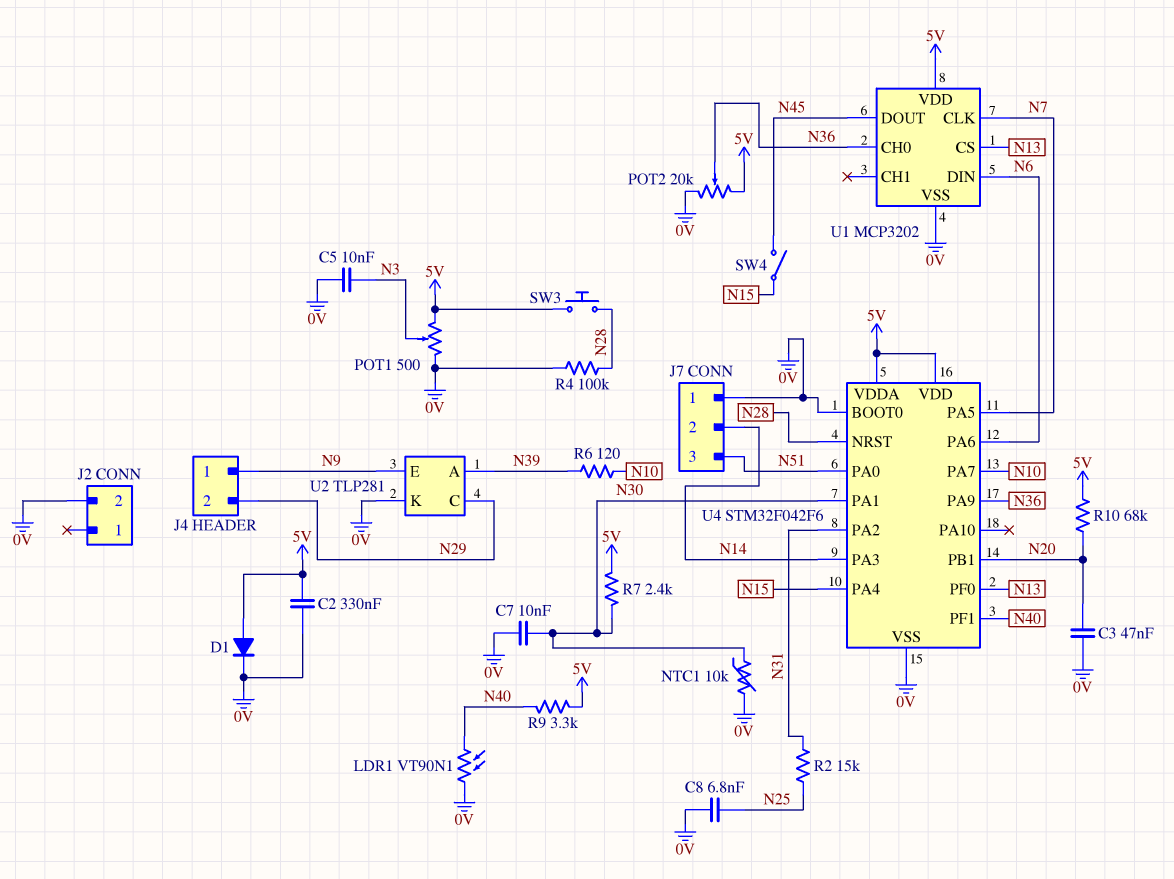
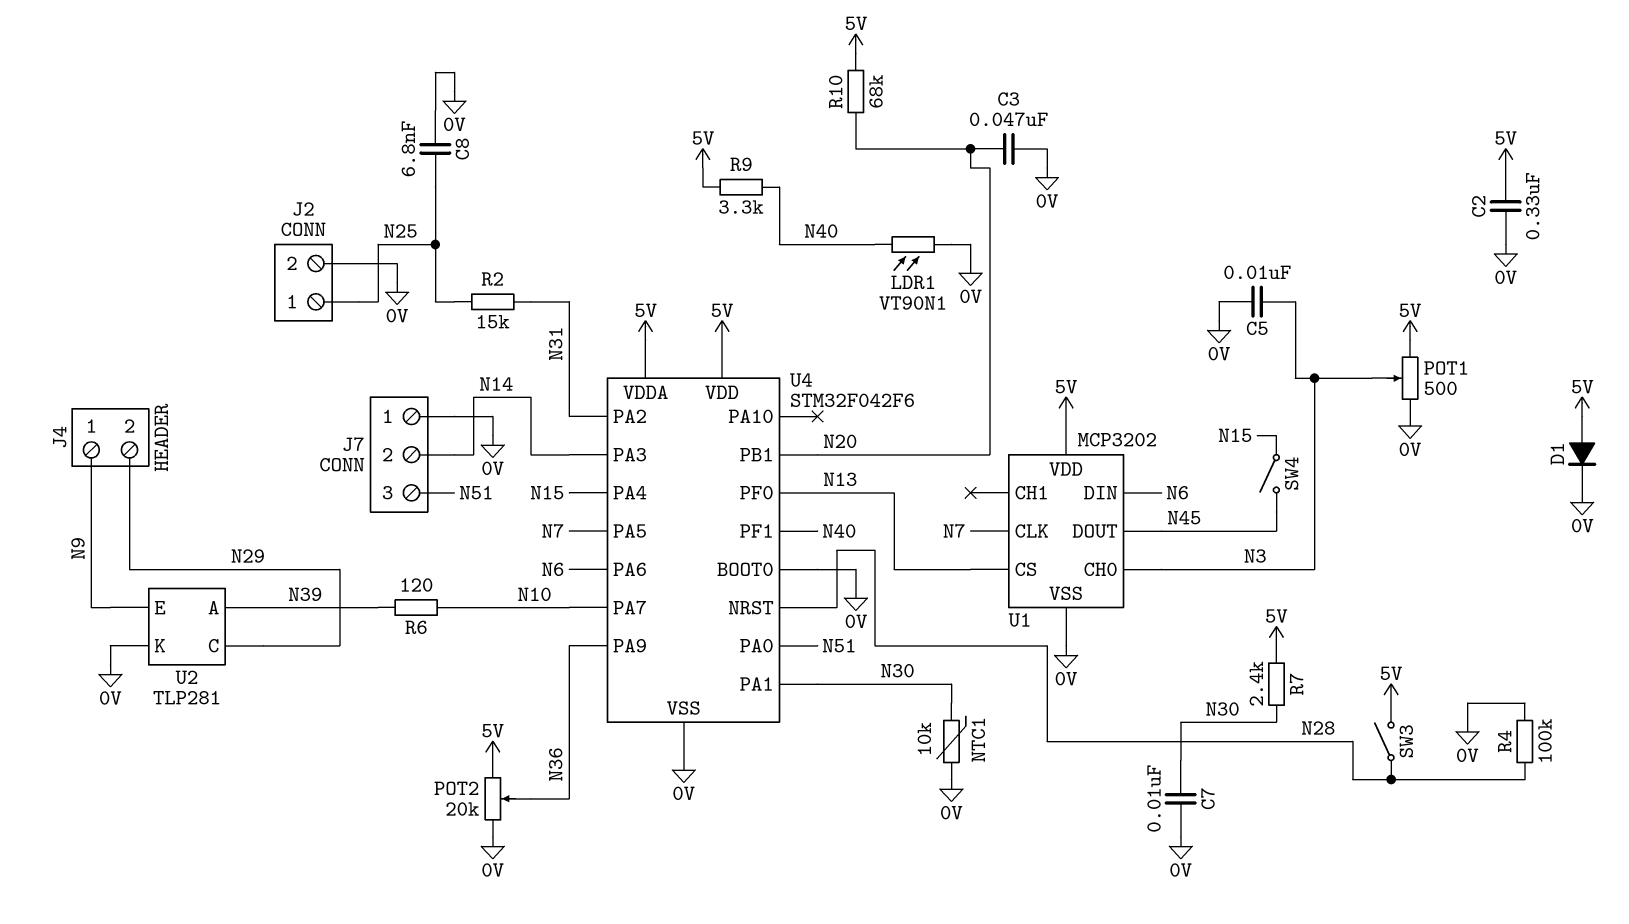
J2 pin 1: none -> N25
SW3: button (5V, N28) -> switch (5V, N28)
U1 pin CH0: N36 -> N3

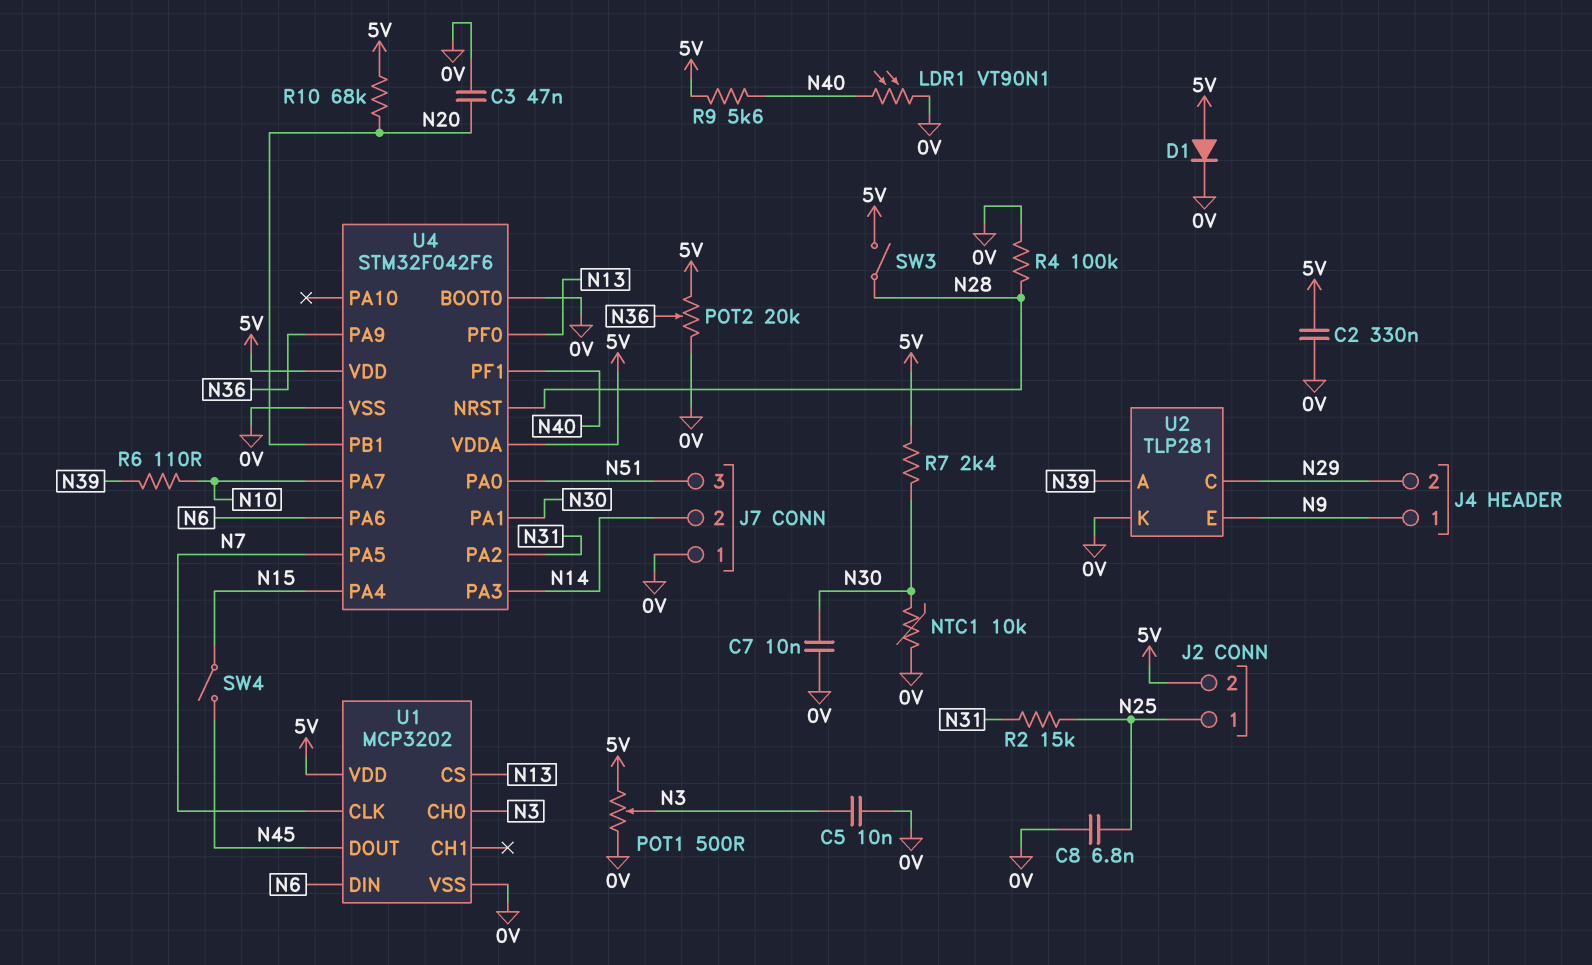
J2 pin 2: 0V -> 5V
R6: 120 (N10, N39) -> 110 (N10, N39)
R9: 3.3k (5V, N40) -> 5.6k (5V, N40)

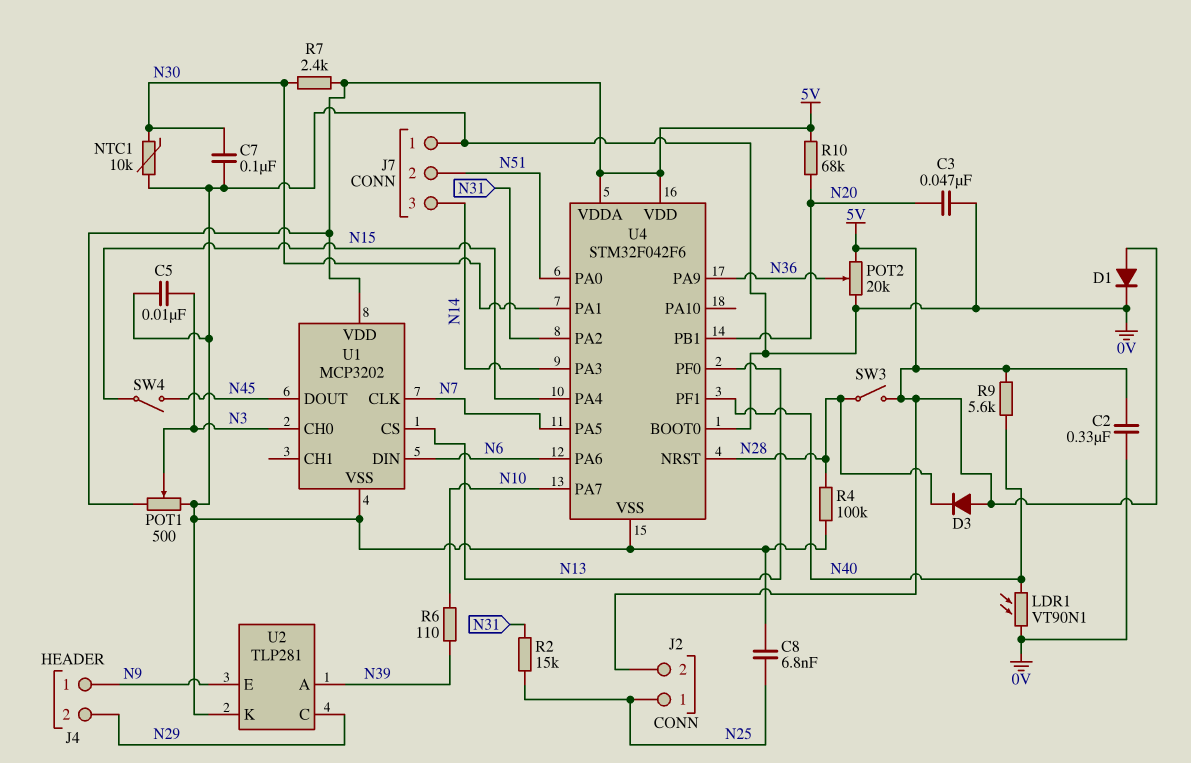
C7: 10nF (0V, N30) -> 100nF (0V, N30)
D3: none -> diode (A 5V, K N28)
J7 pin 2: N14 -> N51
J7 pin 3: N51 -> N14

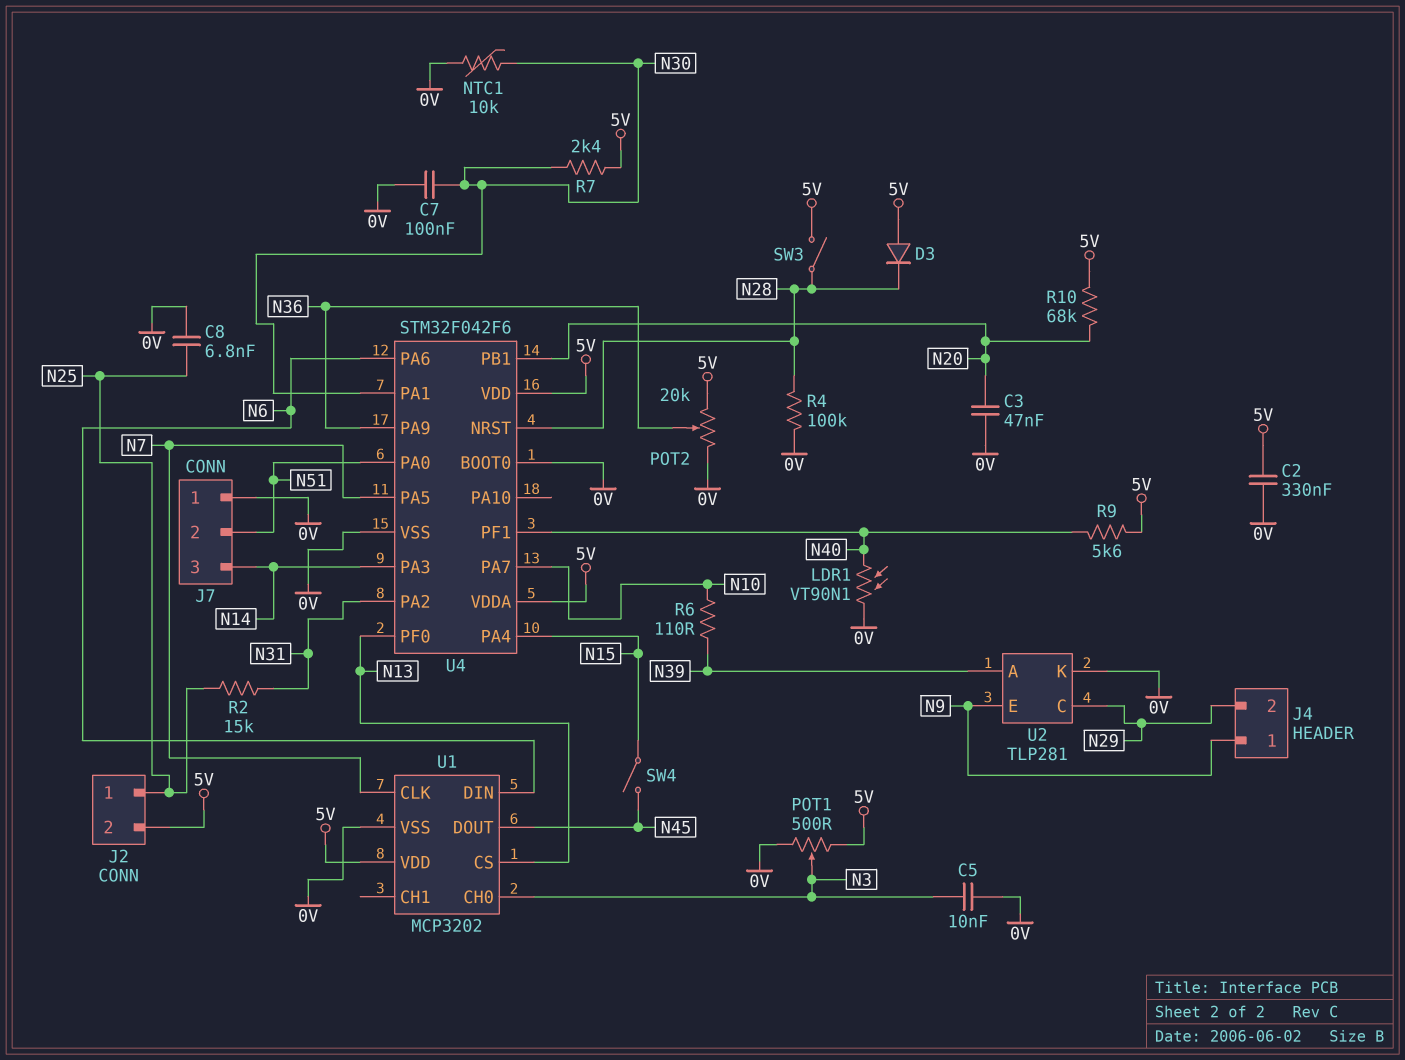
D1: diode (A 5V, K 0V) -> none

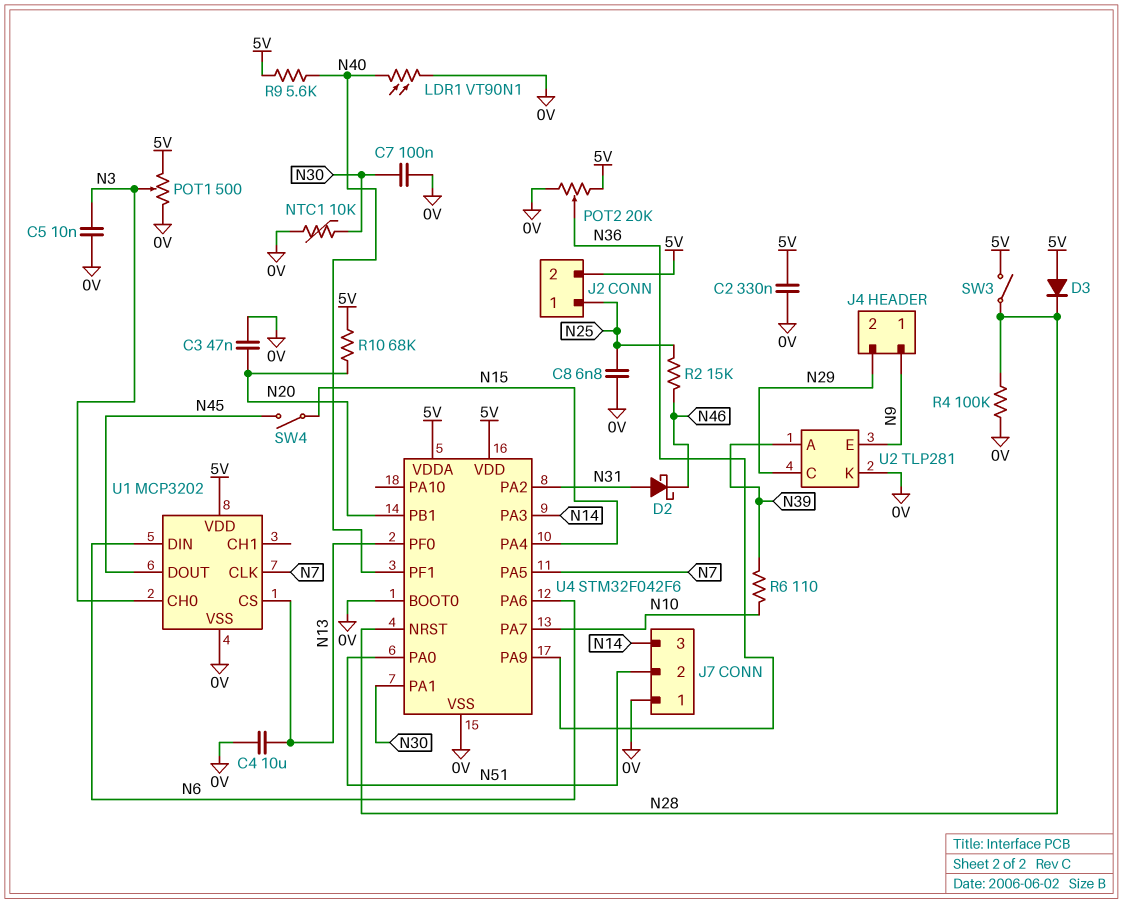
C4: none -> 10uF (0V, N13)
D2: none -> schottky (A N31, K N46)
R2: 15k (N25, N31) -> 15k (N25, N46)
R7: 2.4k (5V, N30) -> none

